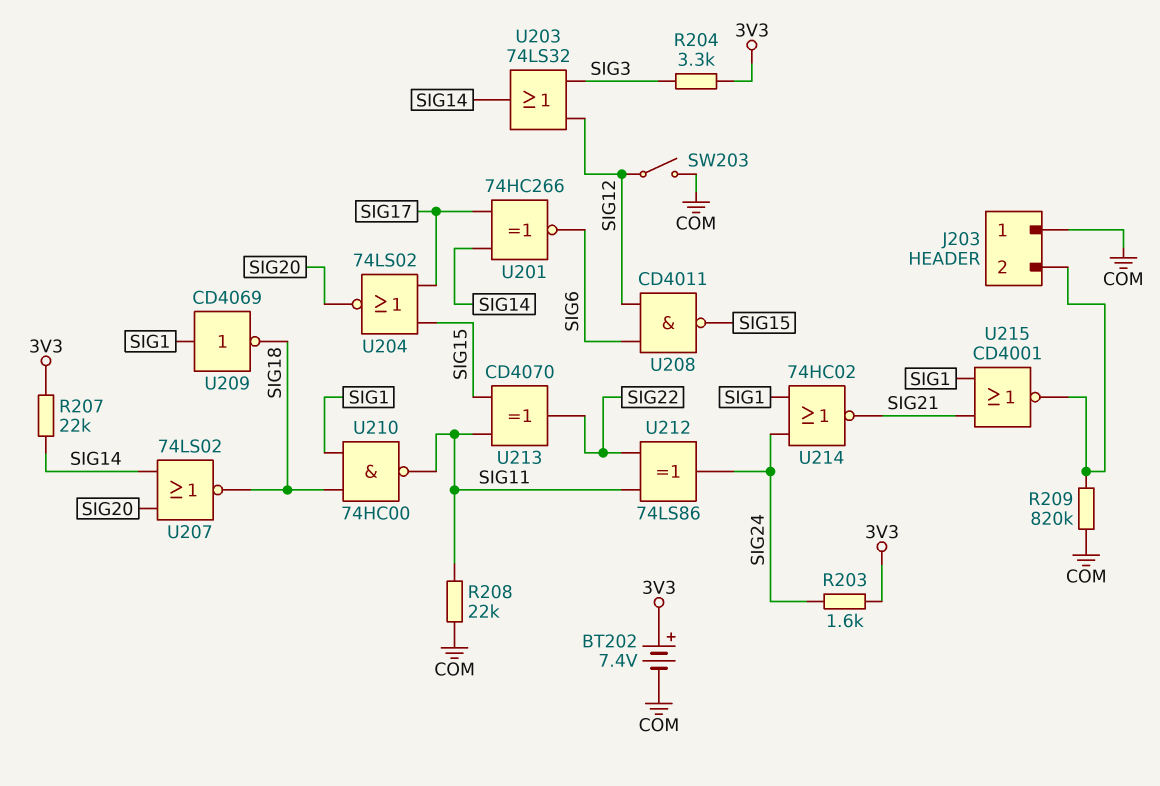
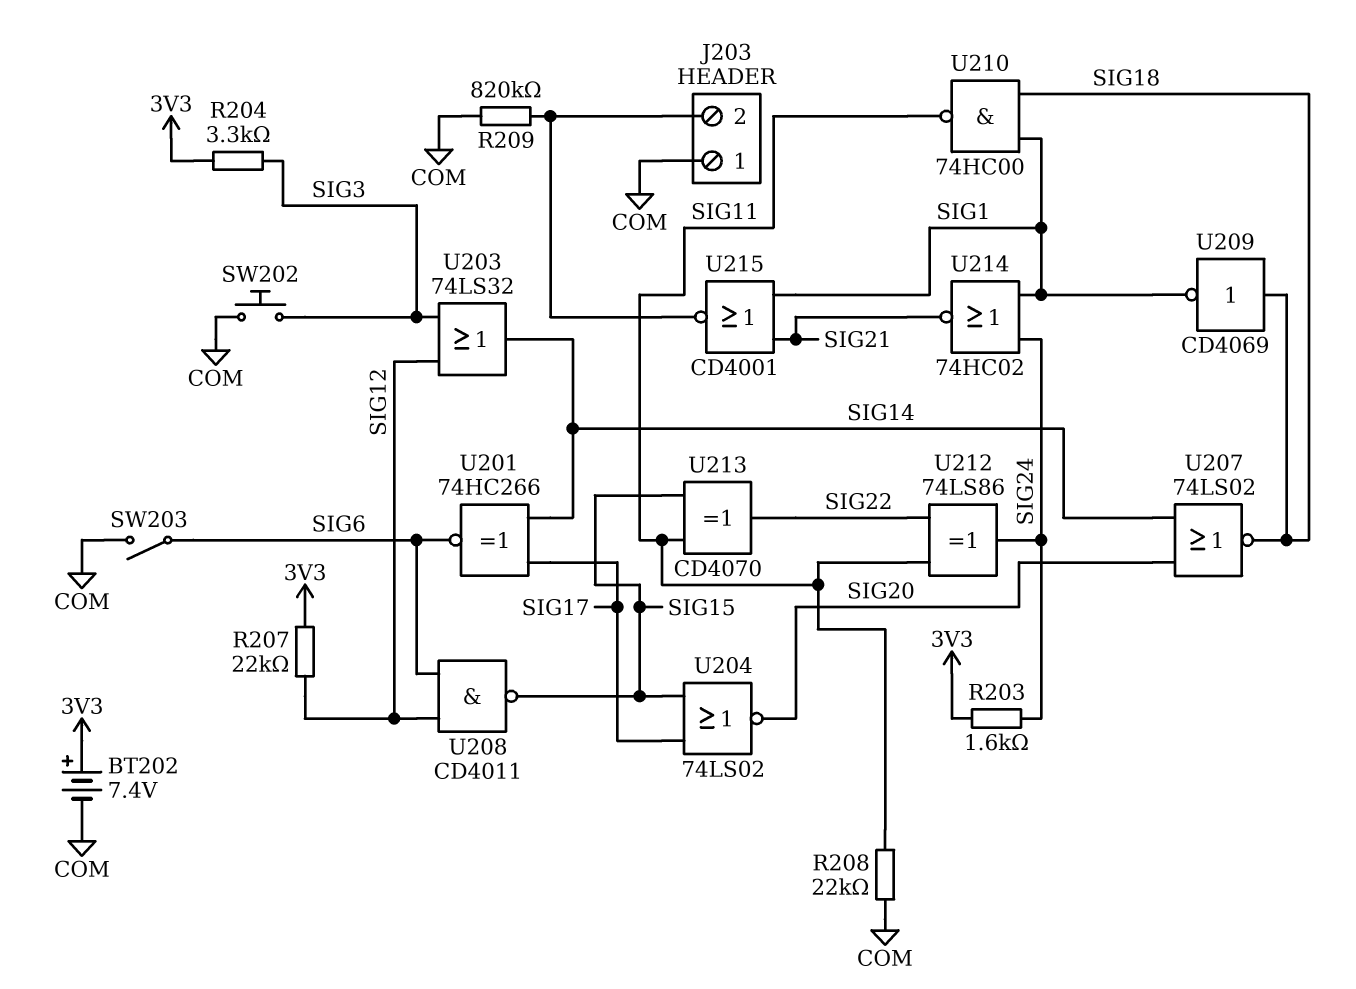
R207: 22k (3V3, SIG14) -> 22k (3V3, SIG12)
SW202: none -> button (COM, SIG3)
SW203: switch (COM, SIG12) -> switch (COM, SIG6)
U209: NOT CD4069 (in SIG1, out SIG18) -> NOT CD4069 (in SIG18, out SIG1)

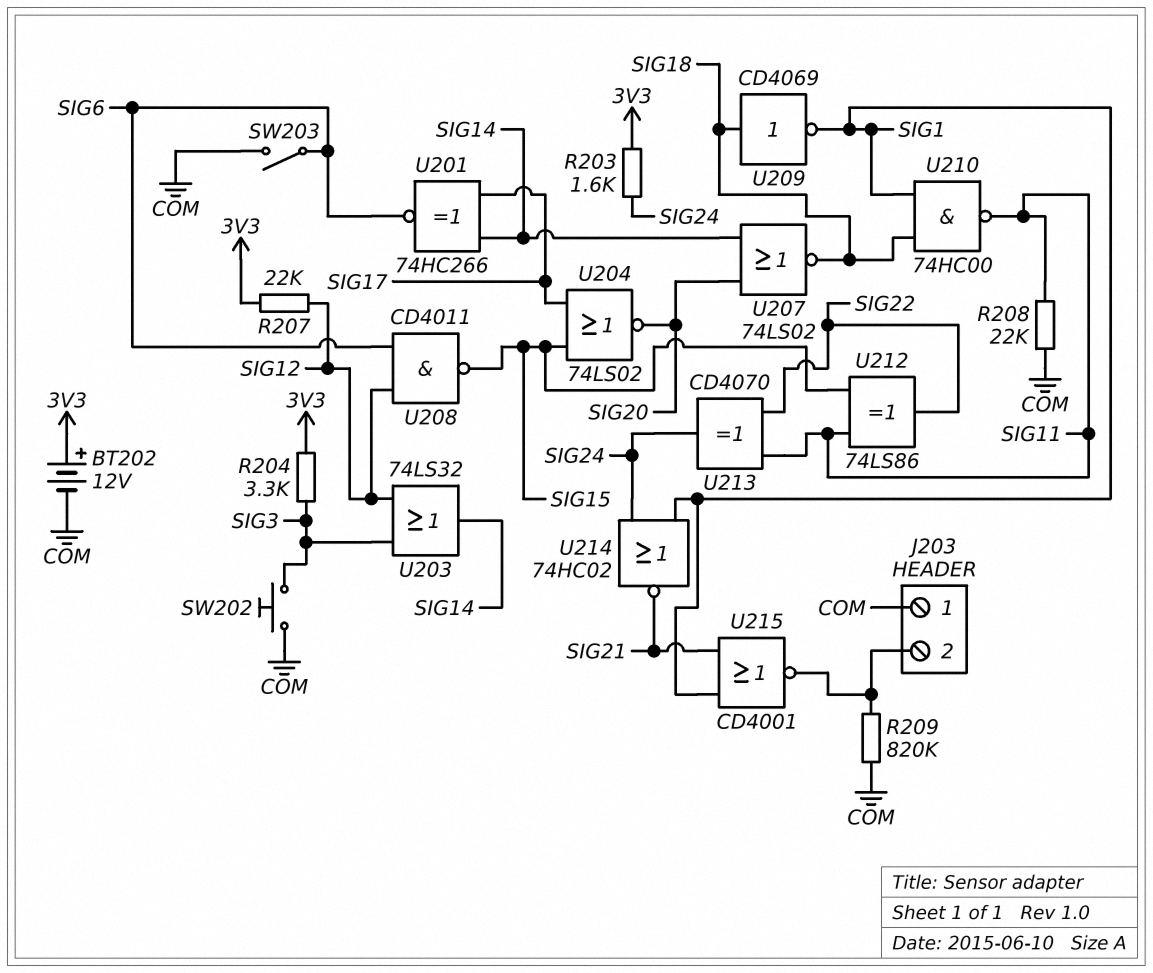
BT202: 7.4V (plus 3V3, minus COM) -> 12V (plus 3V3, minus COM)
U212: XOR 74LS86 (in SIG11, in SIG22, out SIG24) -> XOR 74LS86 (in SIG11, in SIG15, out SIG22)
U213: XOR CD4070 (in SIG11, in SIG15, out SIG22) -> XOR CD4070 (in SIG11, in SIG22, out SIG24)

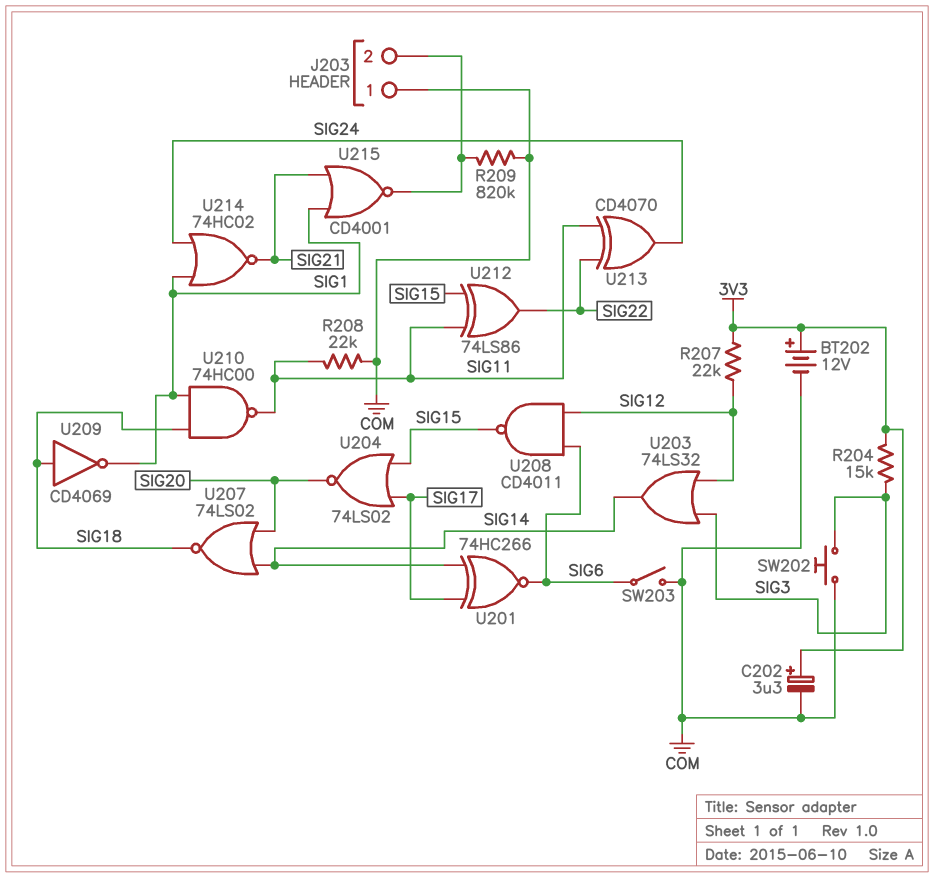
C202: none -> 3.3uF (plus 3V3, minus COM)
R203: 1.6k (3V3, SIG24) -> none
R204: 3.3k (3V3, SIG3) -> 15k (3V3, SIG3)

